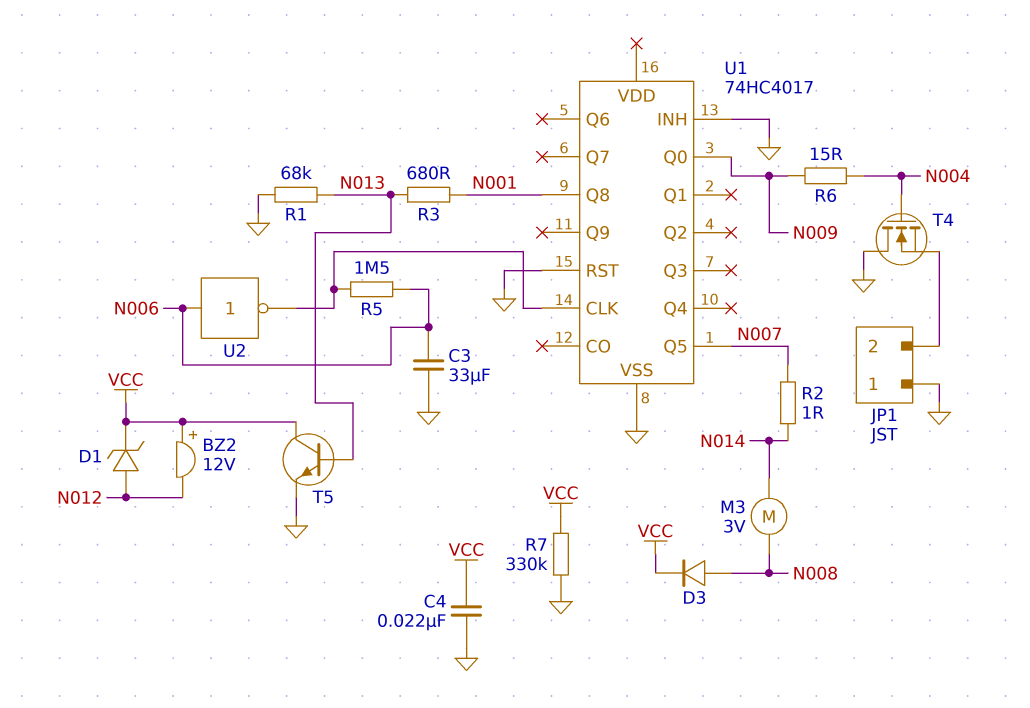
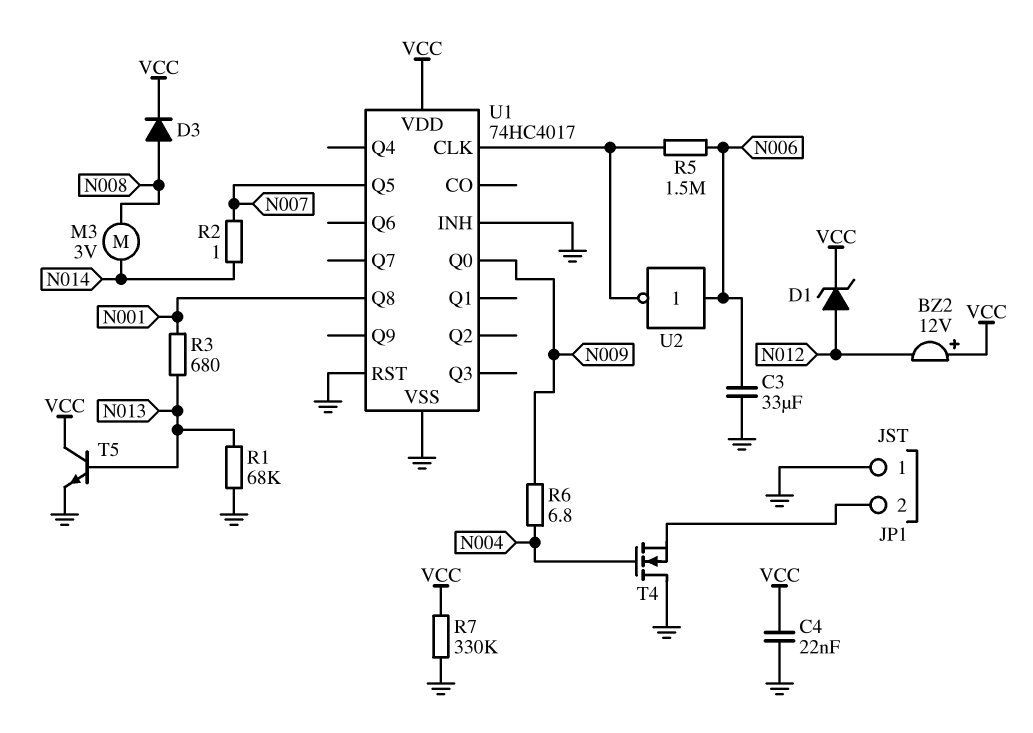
R6: 15 (N004, N009) -> 6.8 (N004, N009)
U1 pin VDD: none -> VCC

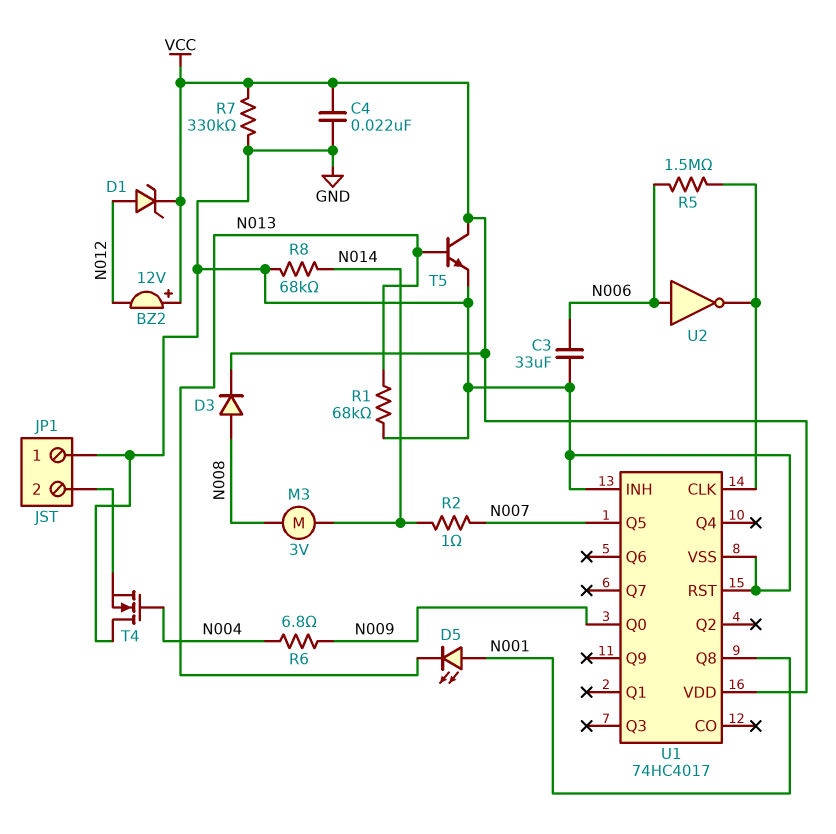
D5: none -> LED (A N001, K N013)
R3: 680 (N001, N013) -> none
R8: none -> 68k (GND, N014)

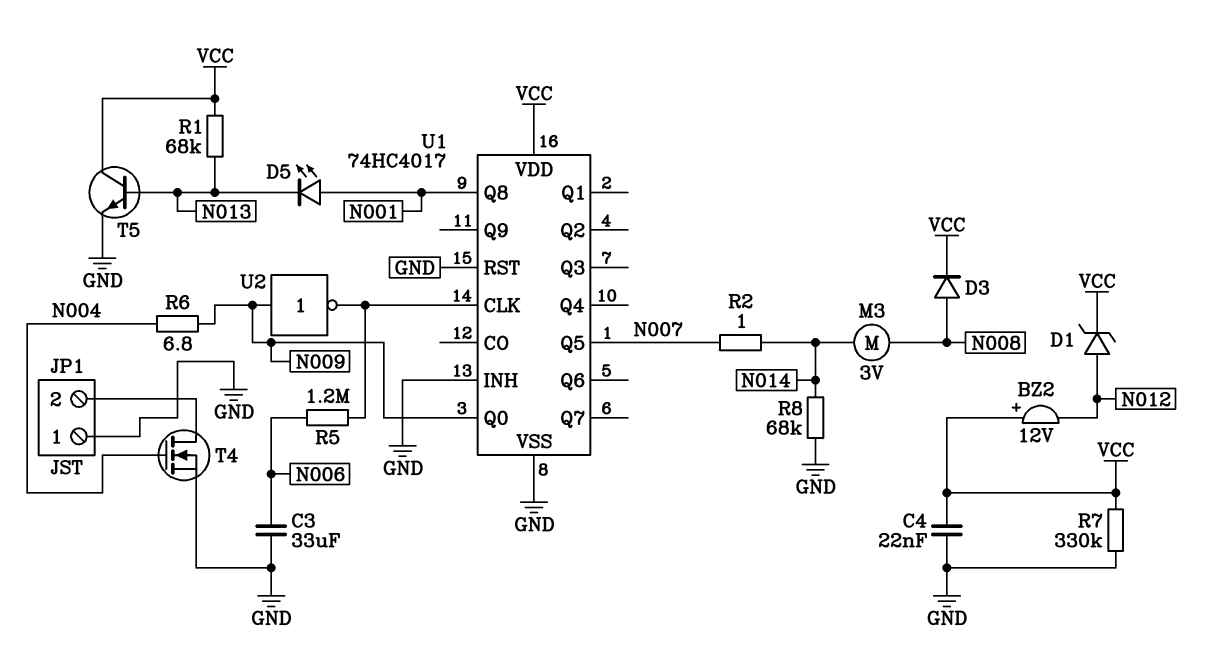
R1: 68k (GND, N013) -> 68k (N013, VCC)
R5: 1.5M (N006, U1/CLK) -> 1.2M (N006, U1/CLK)
T4: NMOS (G N004, D GND, S JP1/2) -> NMOS (G N004, D JP1/2, S GND)
U2: NOT (in N006, out U1/CLK) -> NOT (in N009, out U1/CLK)

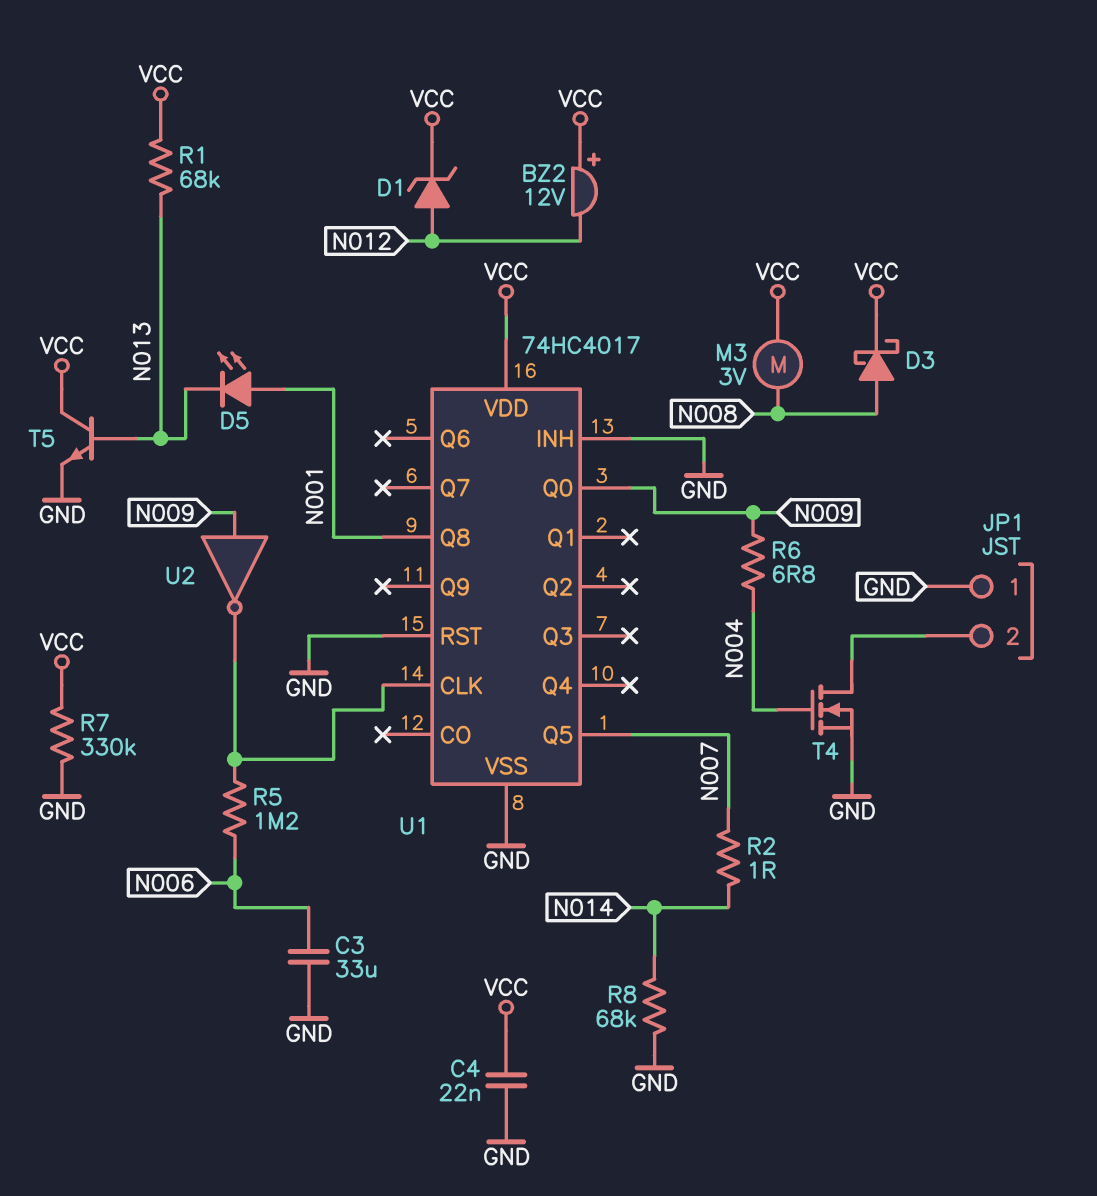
D3: diode (A N008, K VCC) -> schottky (A N008, K VCC)
M3: motor 3V (N008, N014) -> motor 3V (N008, VCC)

